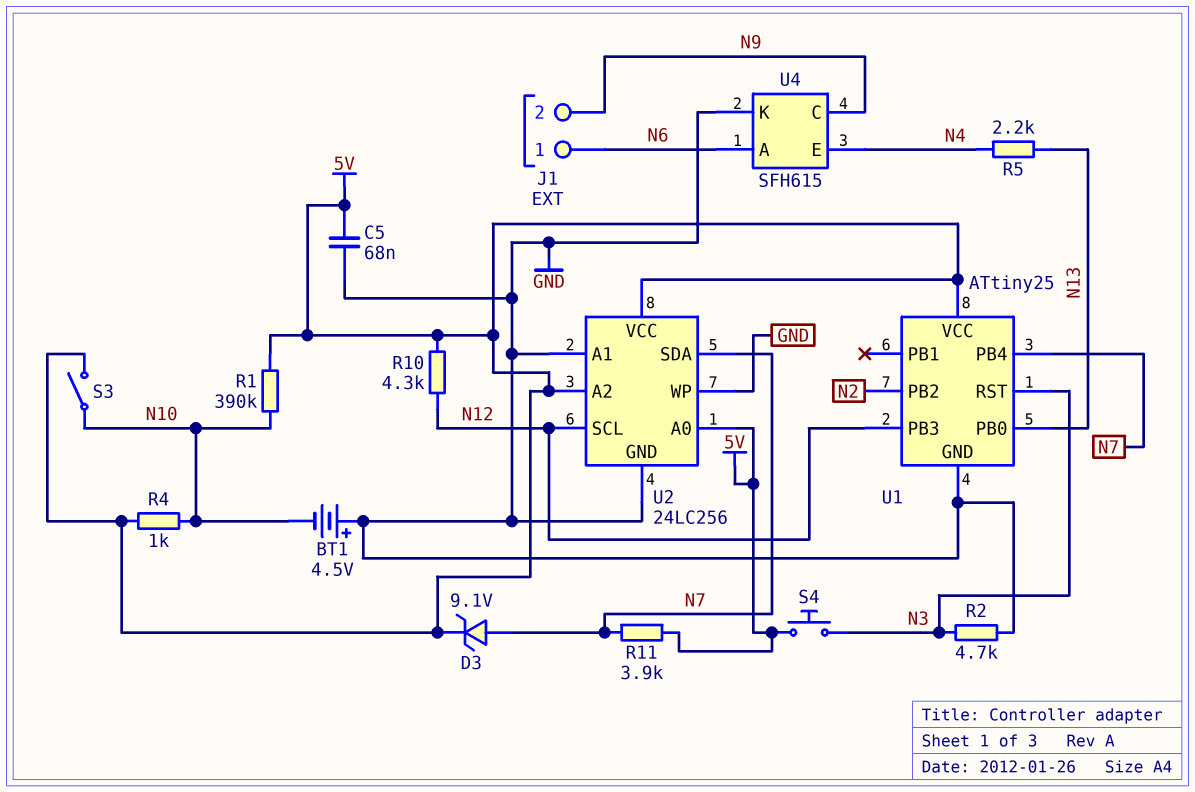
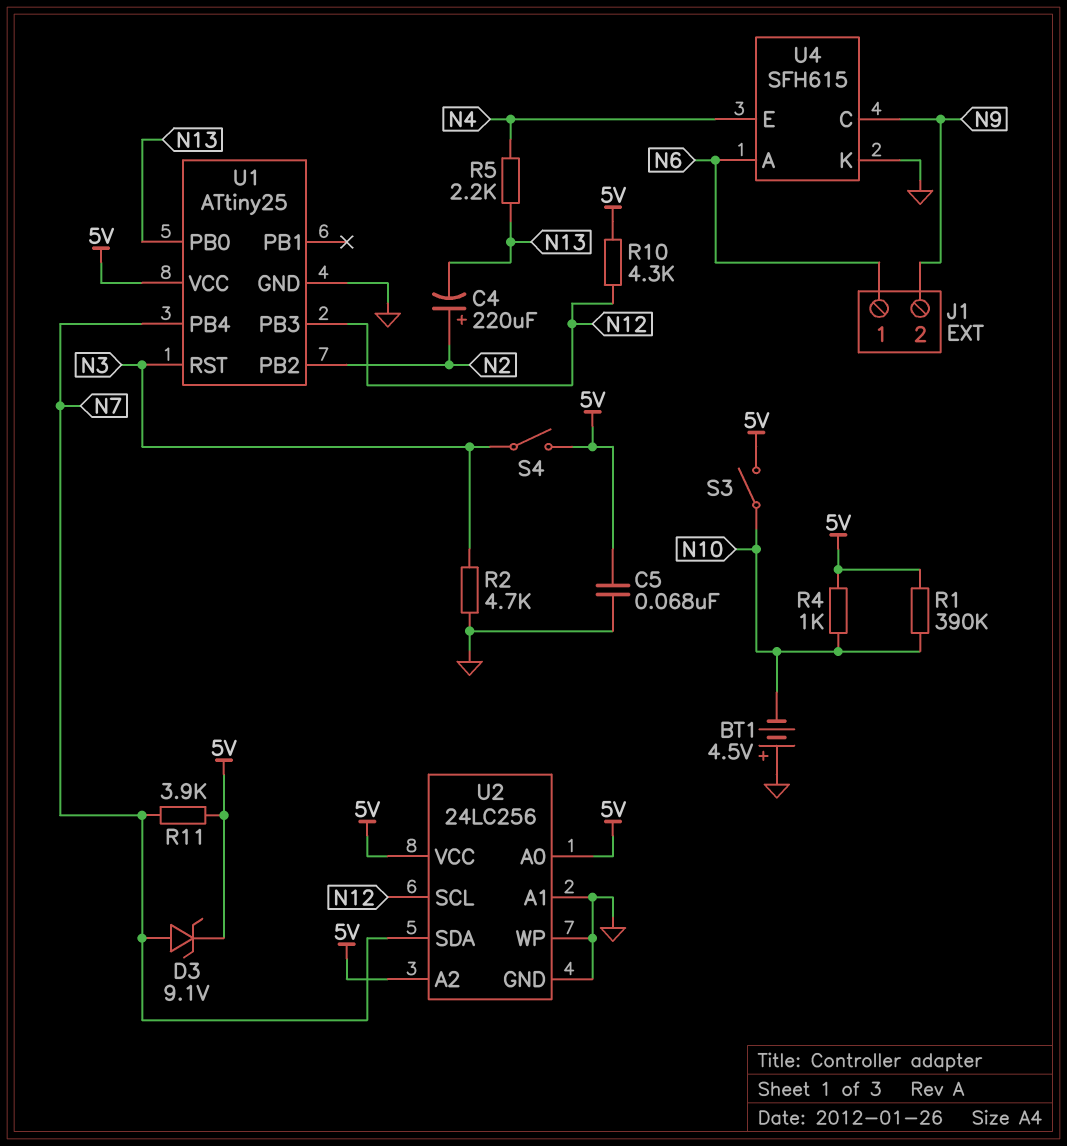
C4: none -> 220uF (plus N2, minus N13)
S4: button (5V, N3) -> switch (5V, N3)

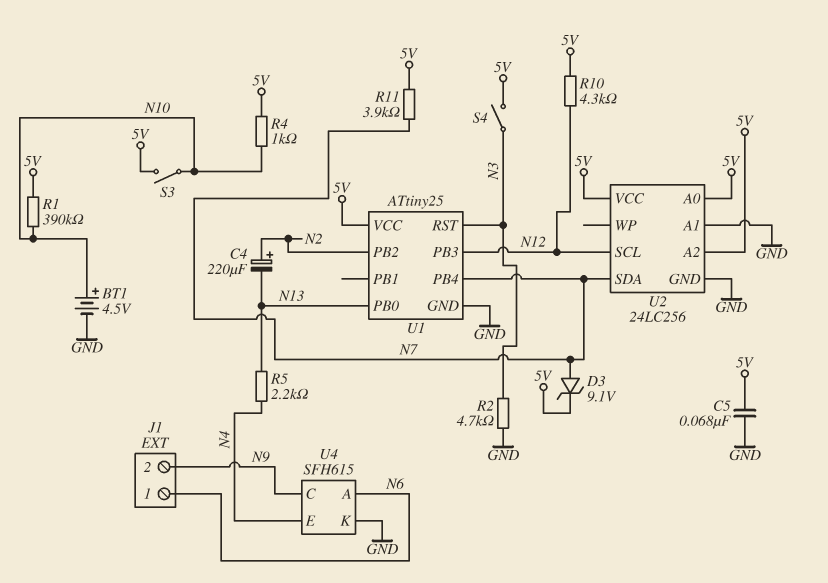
BT1: 4.5V (plus GND, minus N10) -> 4.5V (plus N10, minus GND)
U2 pin WP: GND -> none

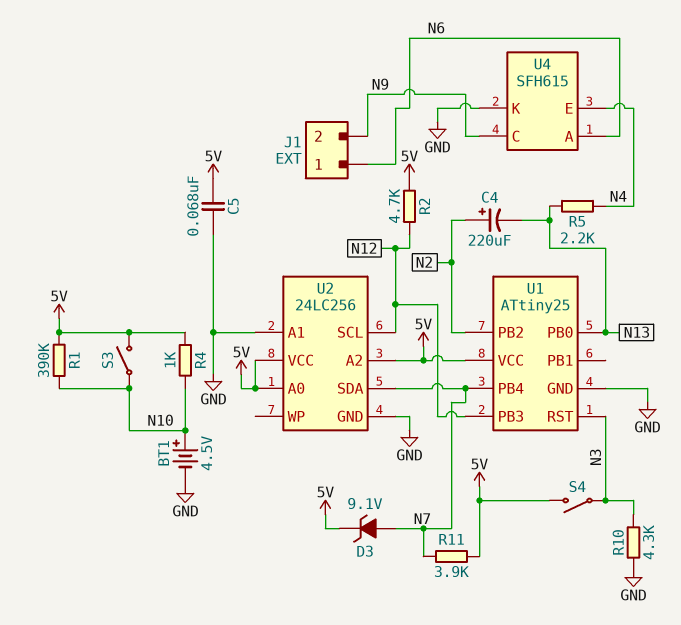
R2: 4.7k (GND, N3) -> 4.7k (5V, N12)
R10: 4.3k (5V, N12) -> 4.3k (GND, N3)

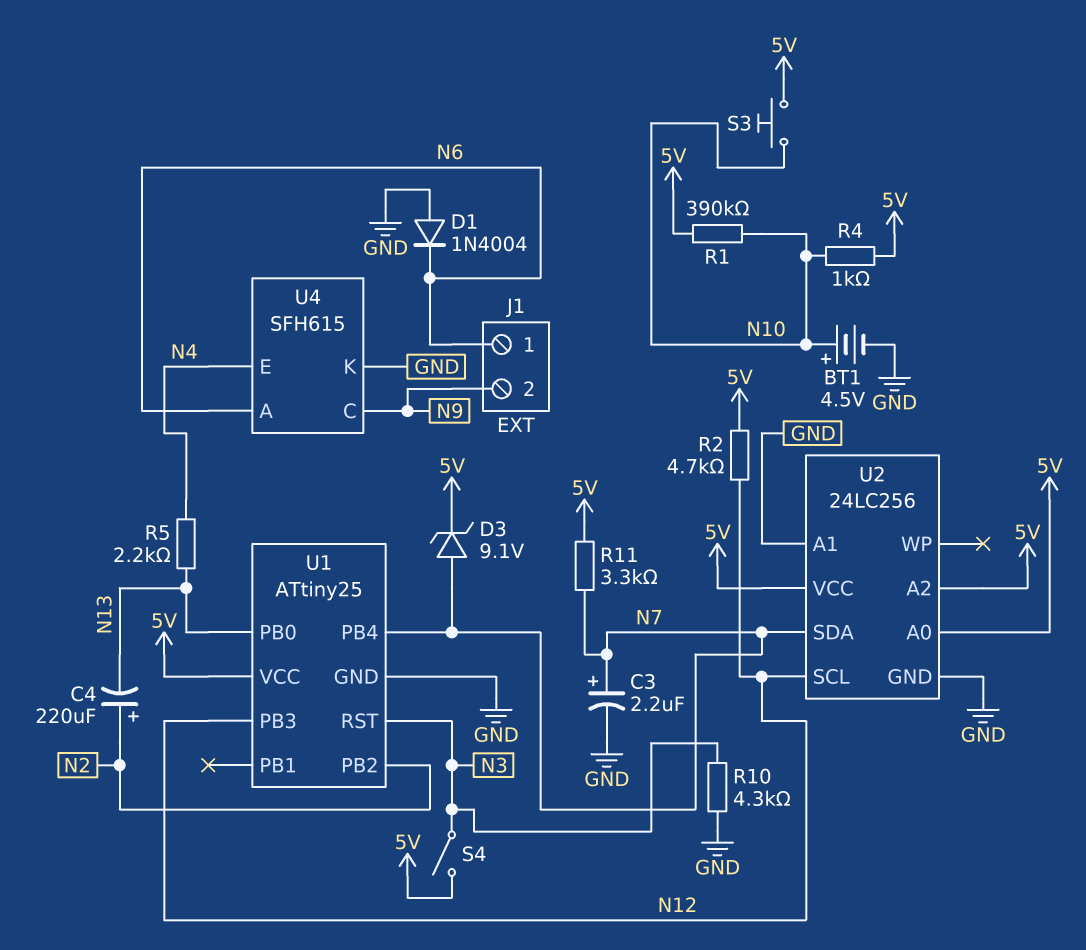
C3: none -> 2.2uF (plus N7, minus GND)
C5: 68nF (5V, GND) -> none
D1: none -> diode 1N4004 (A GND, K N6)
R11: 3.9k (5V, N7) -> 3.3k (5V, N7)
S3: switch (5V, N10) -> button (5V, N10)

